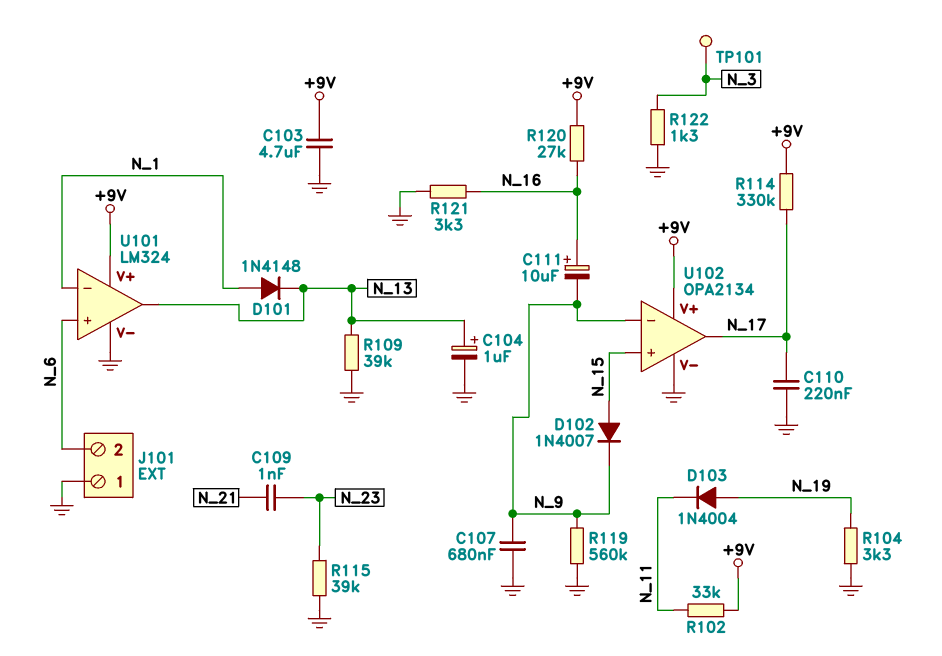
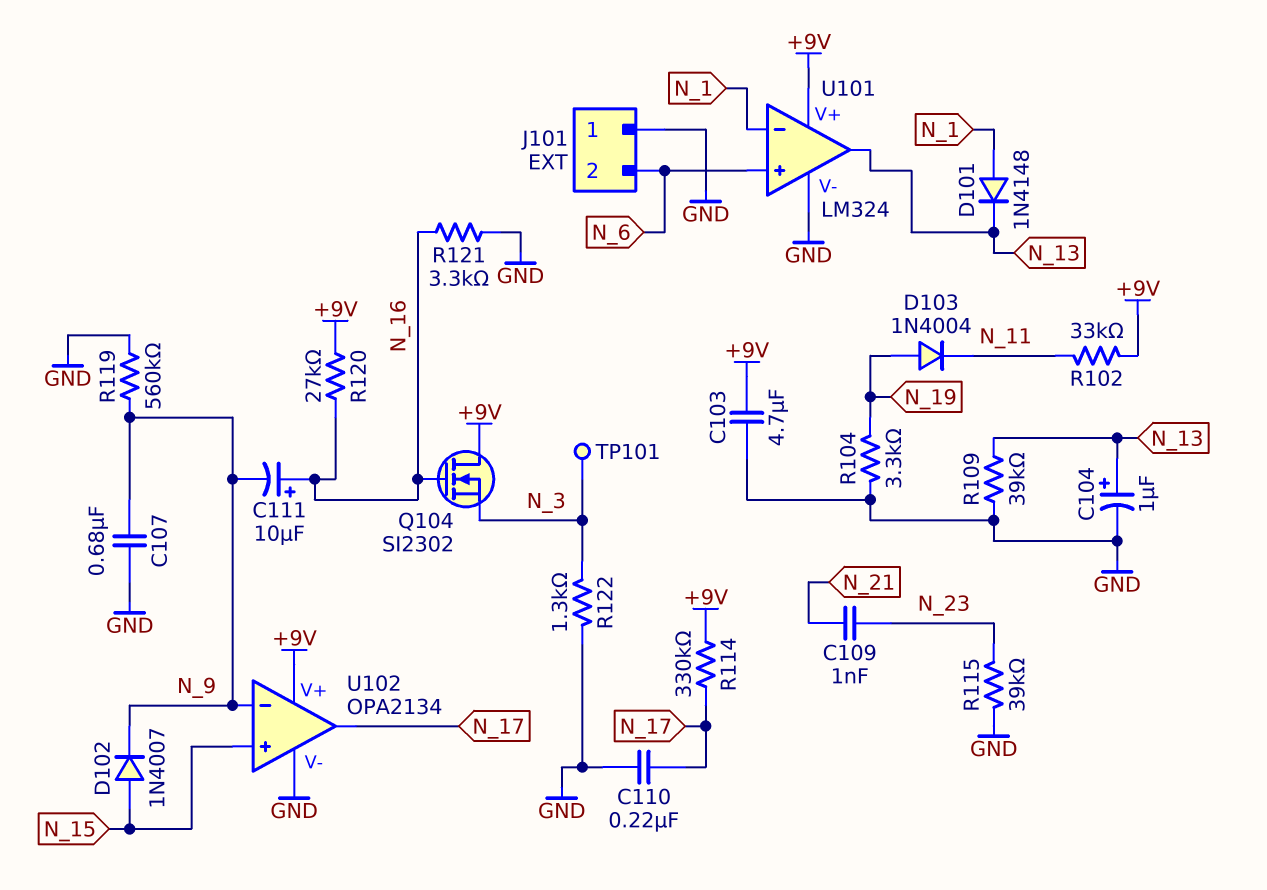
Q104: none -> NMOS SI2302 (G N_16, D +9V, S N_3)

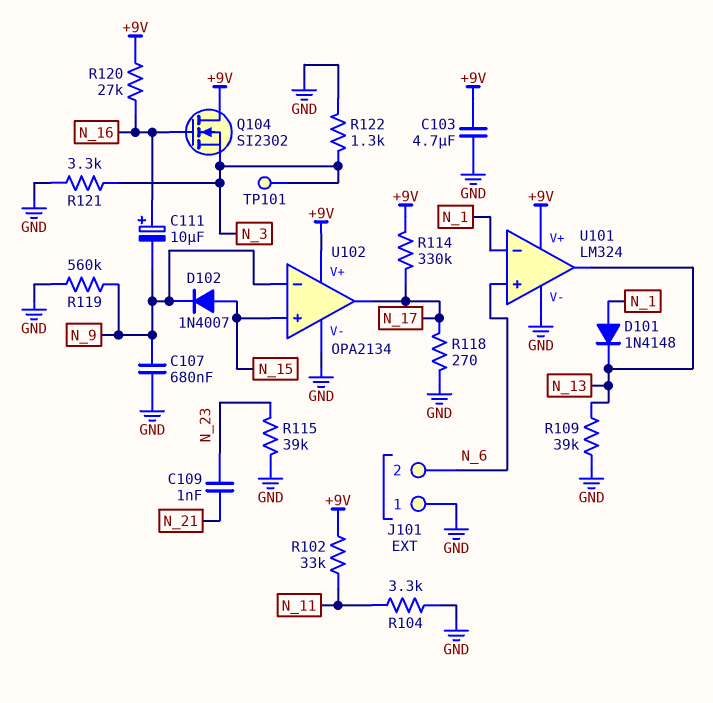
C104: 1uF (plus N_13, minus GND) -> none
C110: 220nF (GND, N_17) -> none
D103: diode 1N4004 (A N_19, K N_11) -> none
R104: 3.3k (GND, N_19) -> 3.3k (GND, N_11)
R118: none -> 270 (GND, N_17)
R121: 3.3k (GND, N_16) -> 3.3k (GND, N_3)

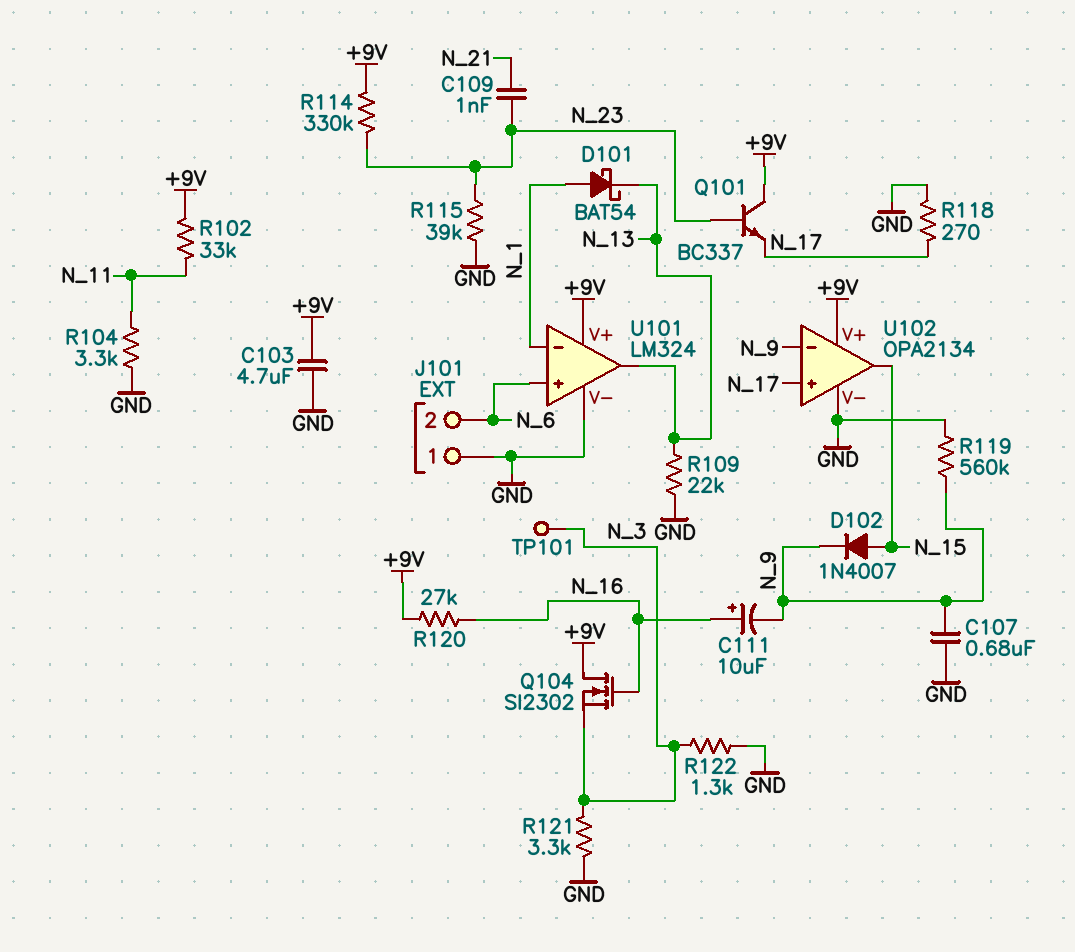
D101: diode 1N4148 (A N_1, K N_13) -> schottky BAT54 (A N_1, K N_13)
Q101: none -> NPN BC337 (B N_23, C +9V, E N_17)
R109: 39k (GND, N_13) -> 22k (GND, N_13)
R114: 330k (+9V, N_17) -> 330k (+9V, N_23)
U102 pin in+: N_15 -> N_17
U102 pin out: N_17 -> N_15

